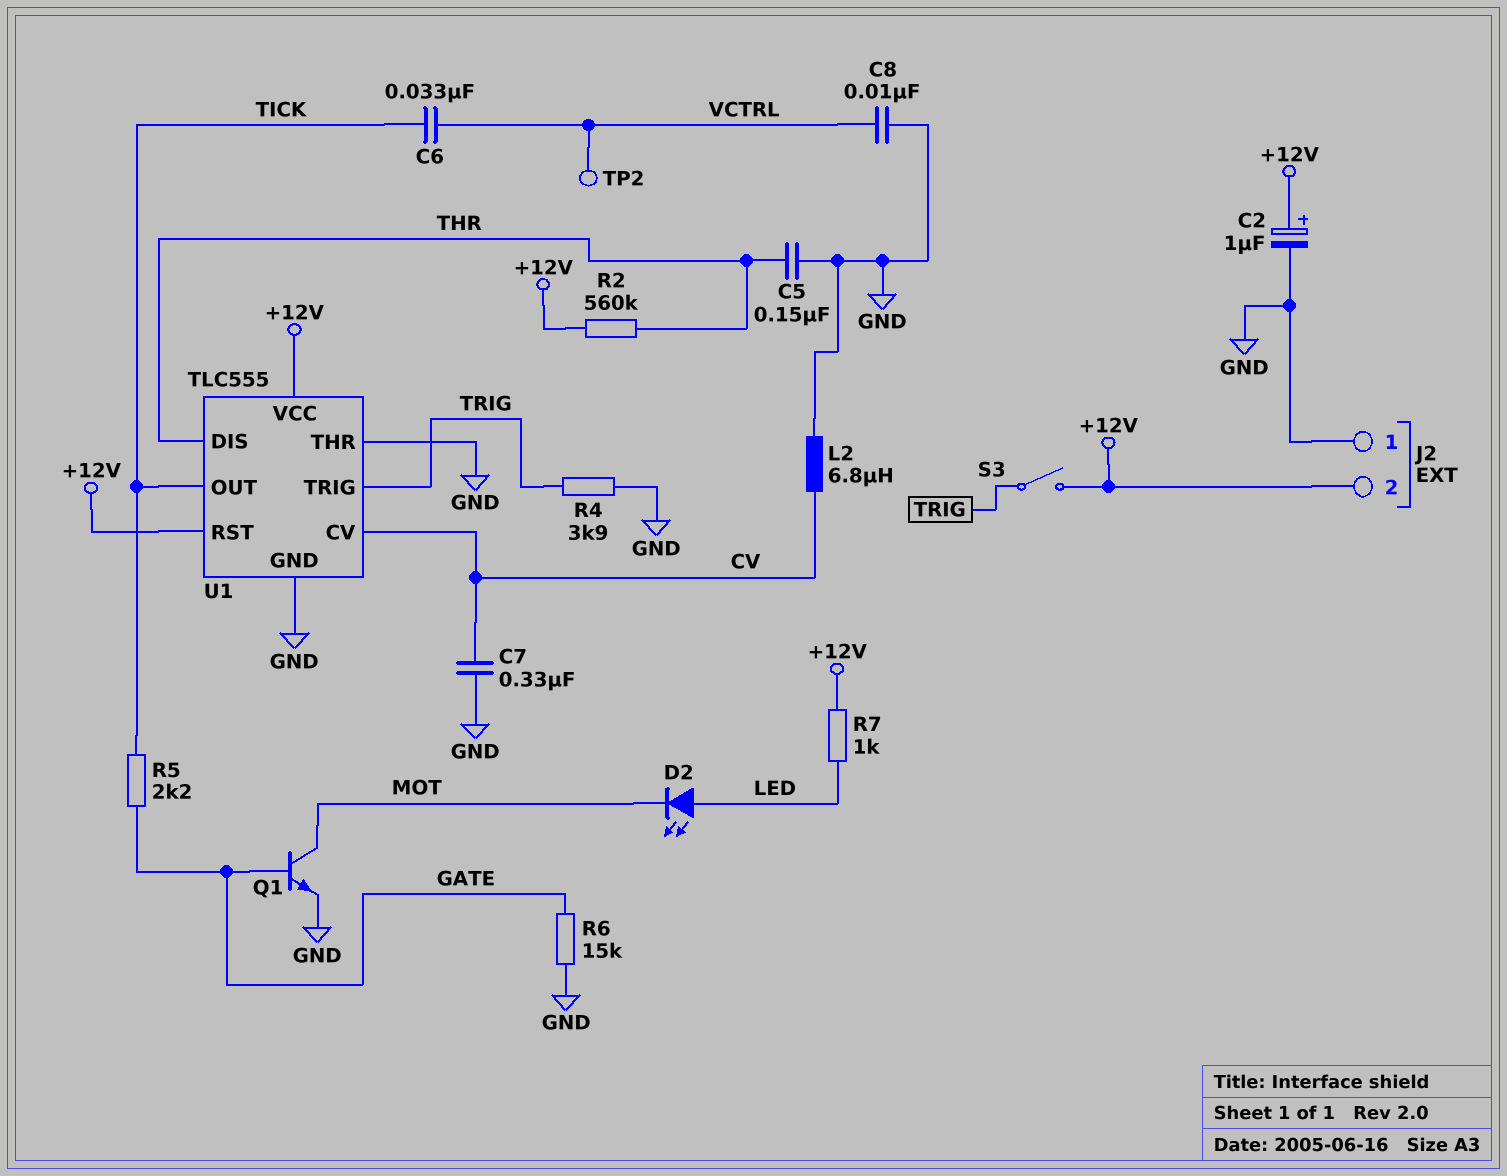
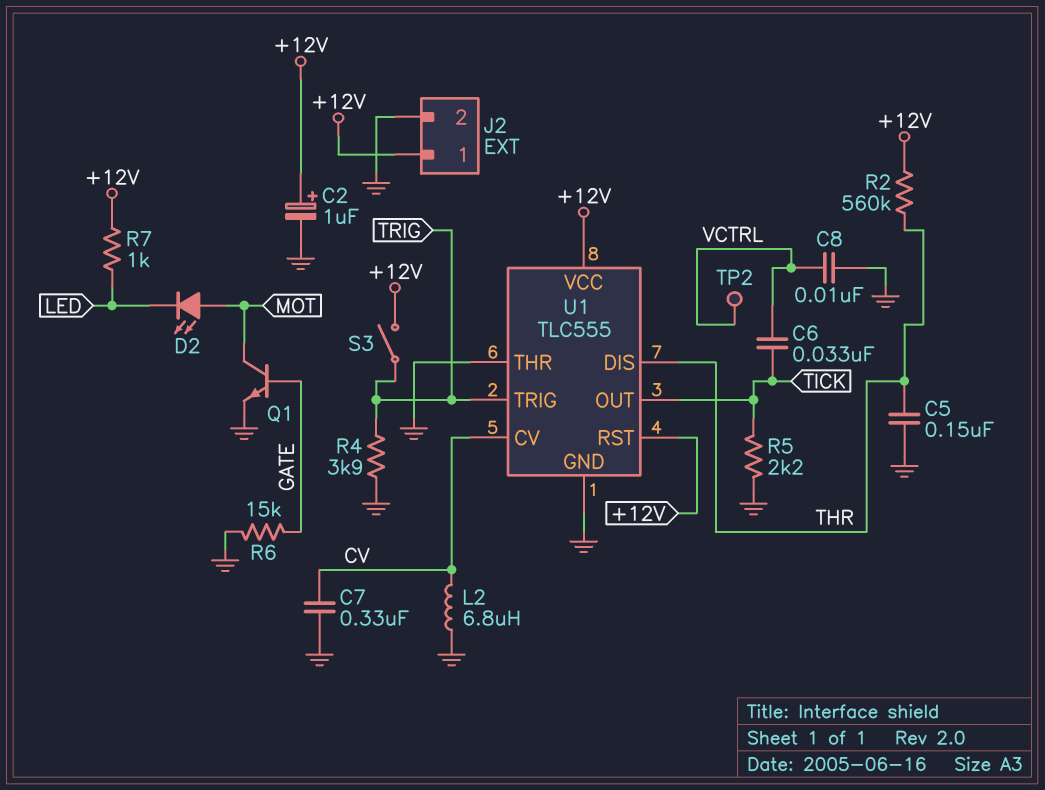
D2: LED (A LED, K MOT) -> LED (A MOT, K LED)
J2 pin 1: GND -> +12V
J2 pin 2: +12V -> GND
R5: 2.2k (GATE, TICK) -> 2.2k (GND, TICK)

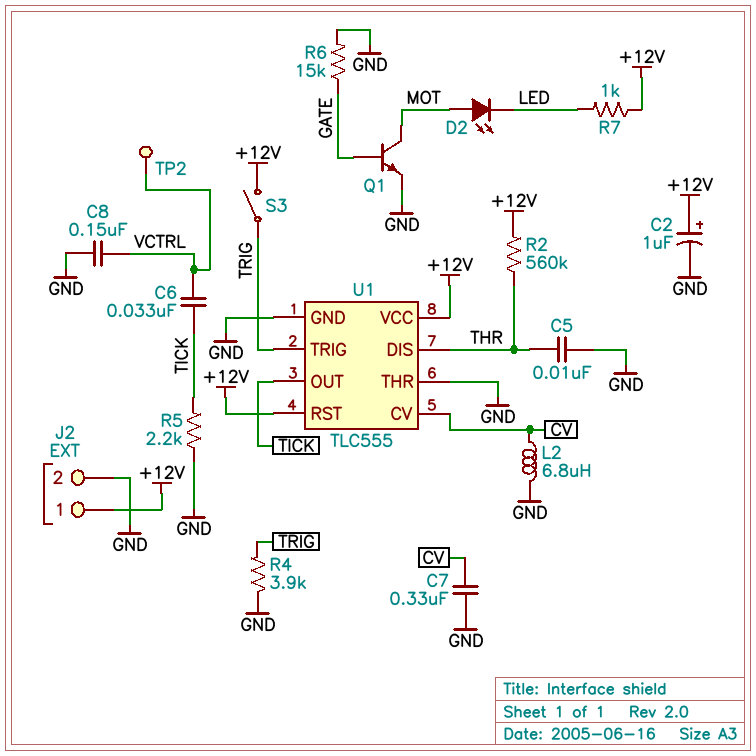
C5: 150nF (GND, THR) -> 10nF (GND, THR)
C8: 10nF (GND, VCTRL) -> 150nF (GND, VCTRL)

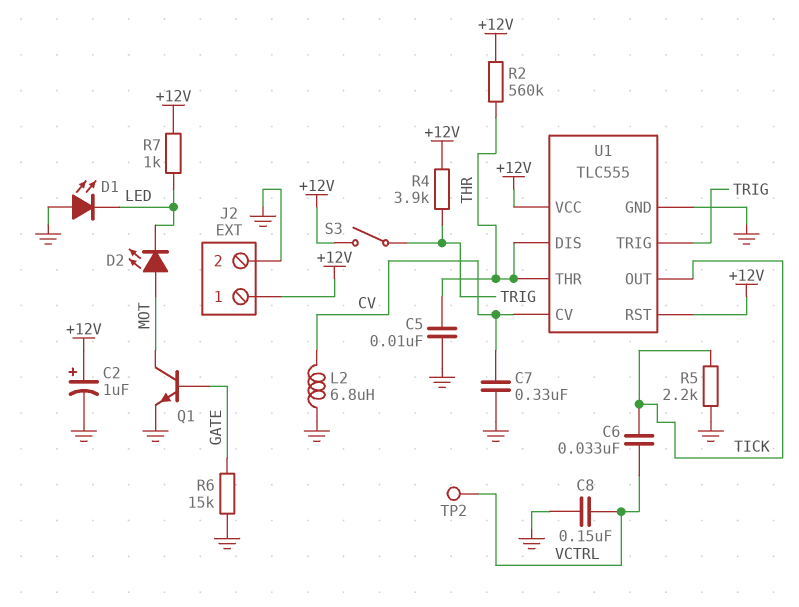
D1: none -> LED (A GND, K LED)
R4: 3.9k (GND, TRIG) -> 3.9k (+12V, TRIG)
U1 pin THR: GND -> THR

